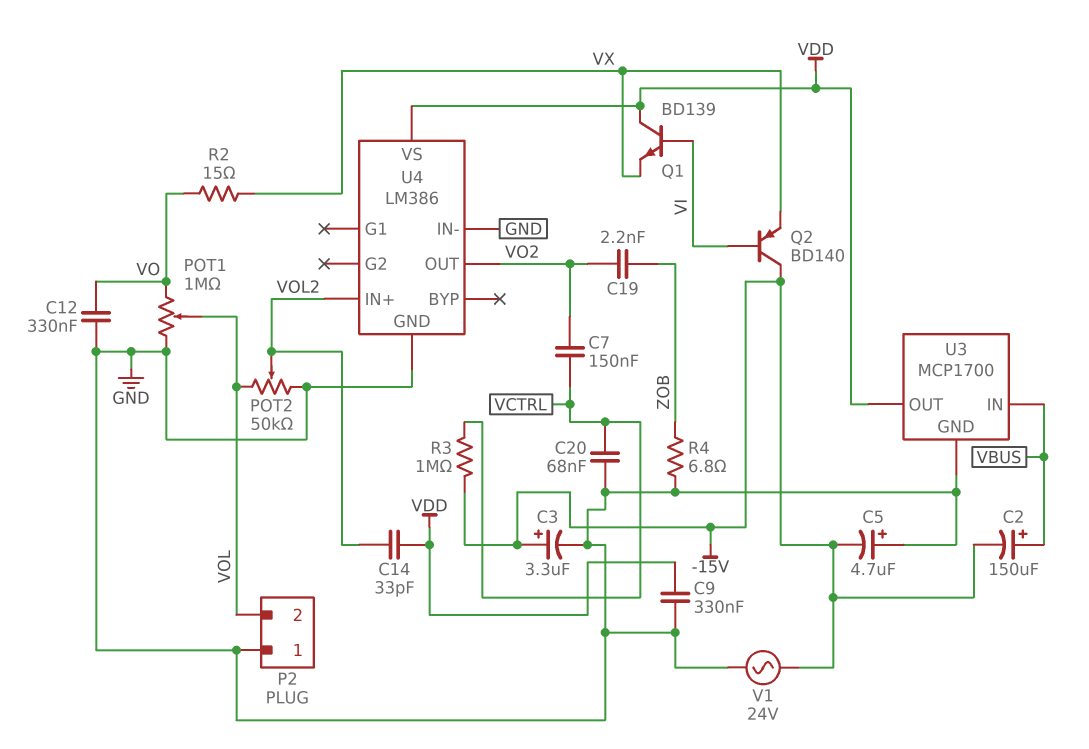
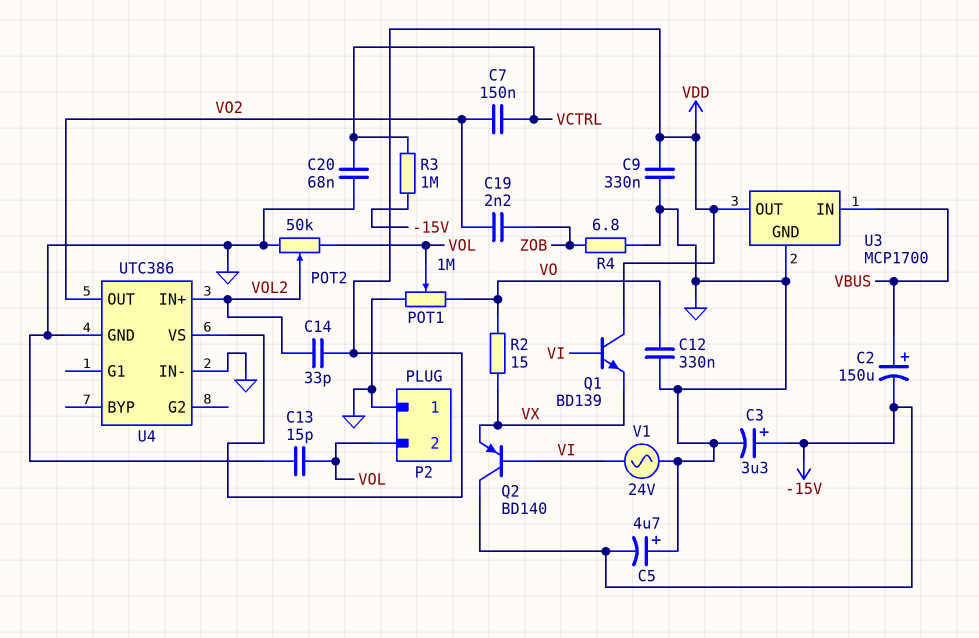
C13: none -> 15pF (GND, VOL)
U4: LM386 -> UTC386
V1: AC 24V (-15V, GND) -> AC 24V (GND, VI)

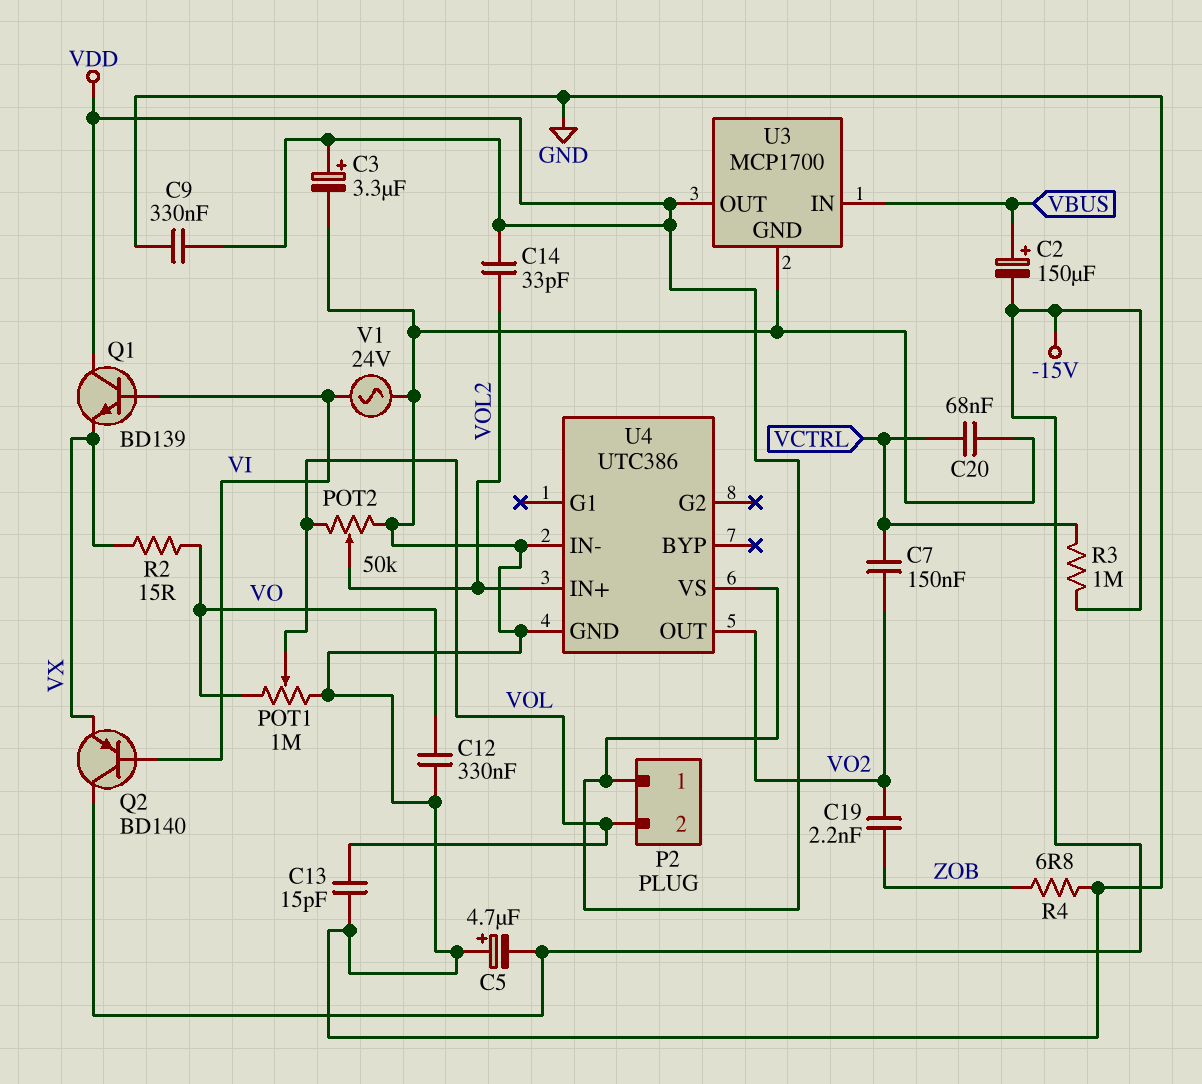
C3: 3.3uF (plus -15V, minus GND) -> 3.3uF (plus VDD, minus GND)
P2 pin 1: GND -> VDD

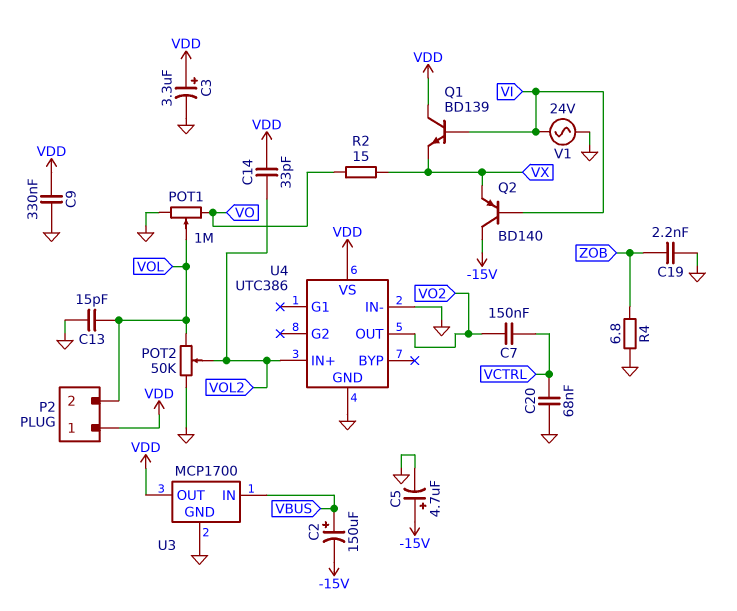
C5: 4.7uF (plus GND, minus -15V) -> 4.7uF (plus -15V, minus GND)
C12: 330nF (GND, VO) -> none
C19: 2.2nF (VO2, ZOB) -> 2.2nF (GND, ZOB)
R3: 1M (-15V, VCTRL) -> none

